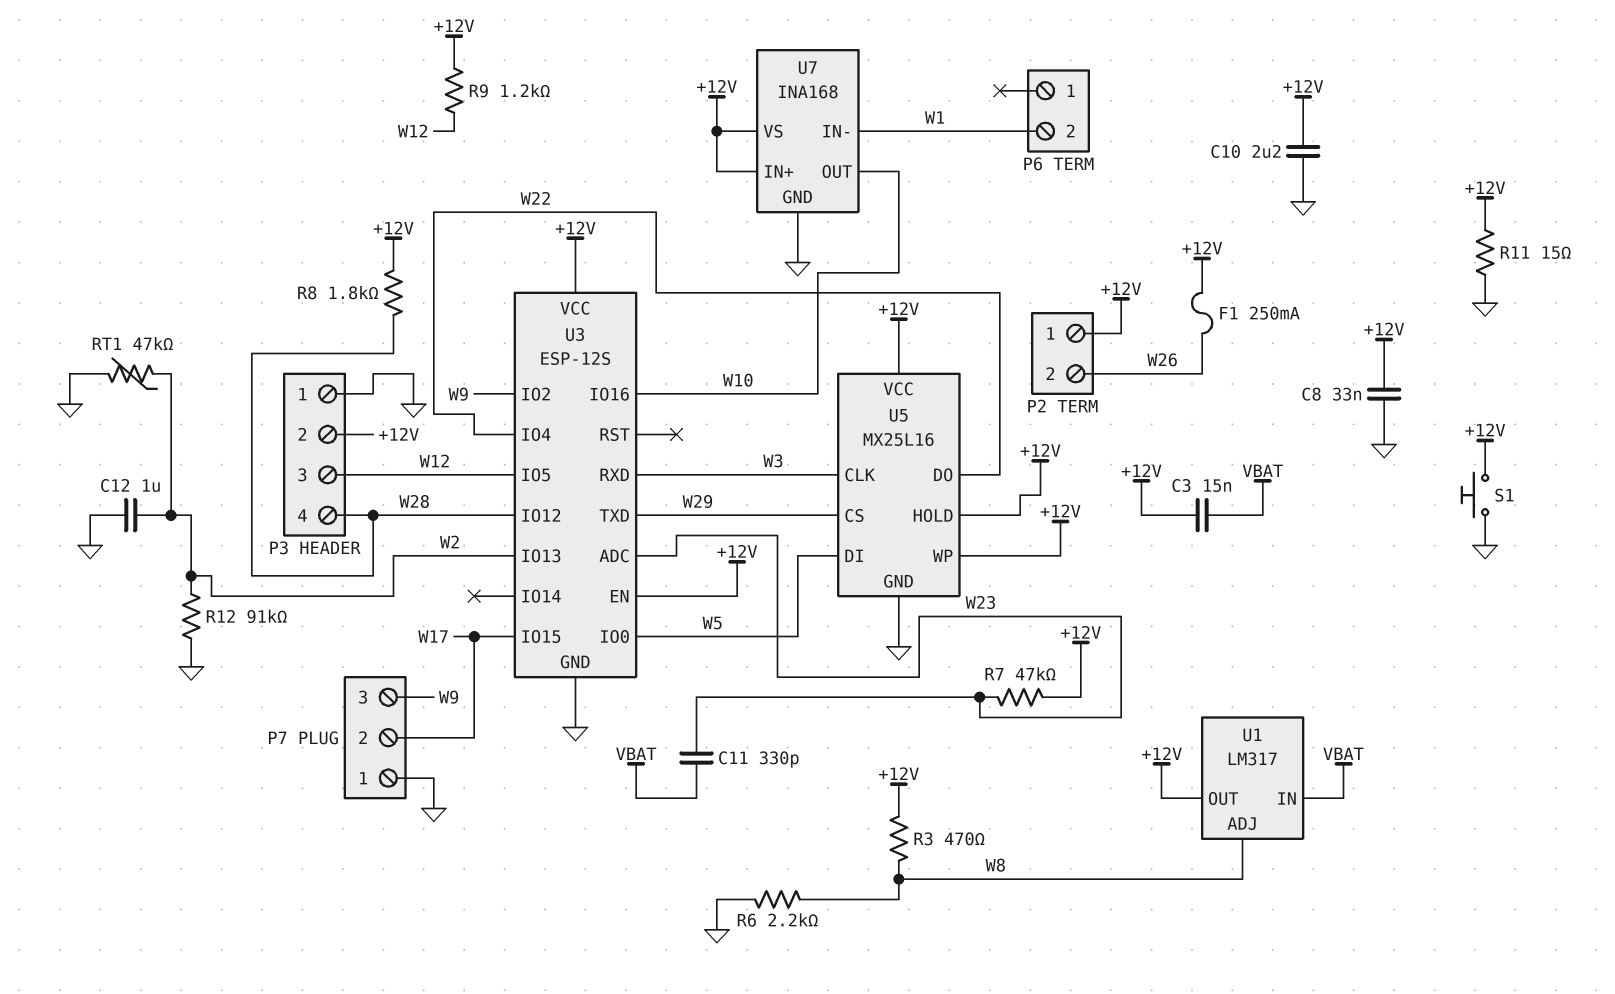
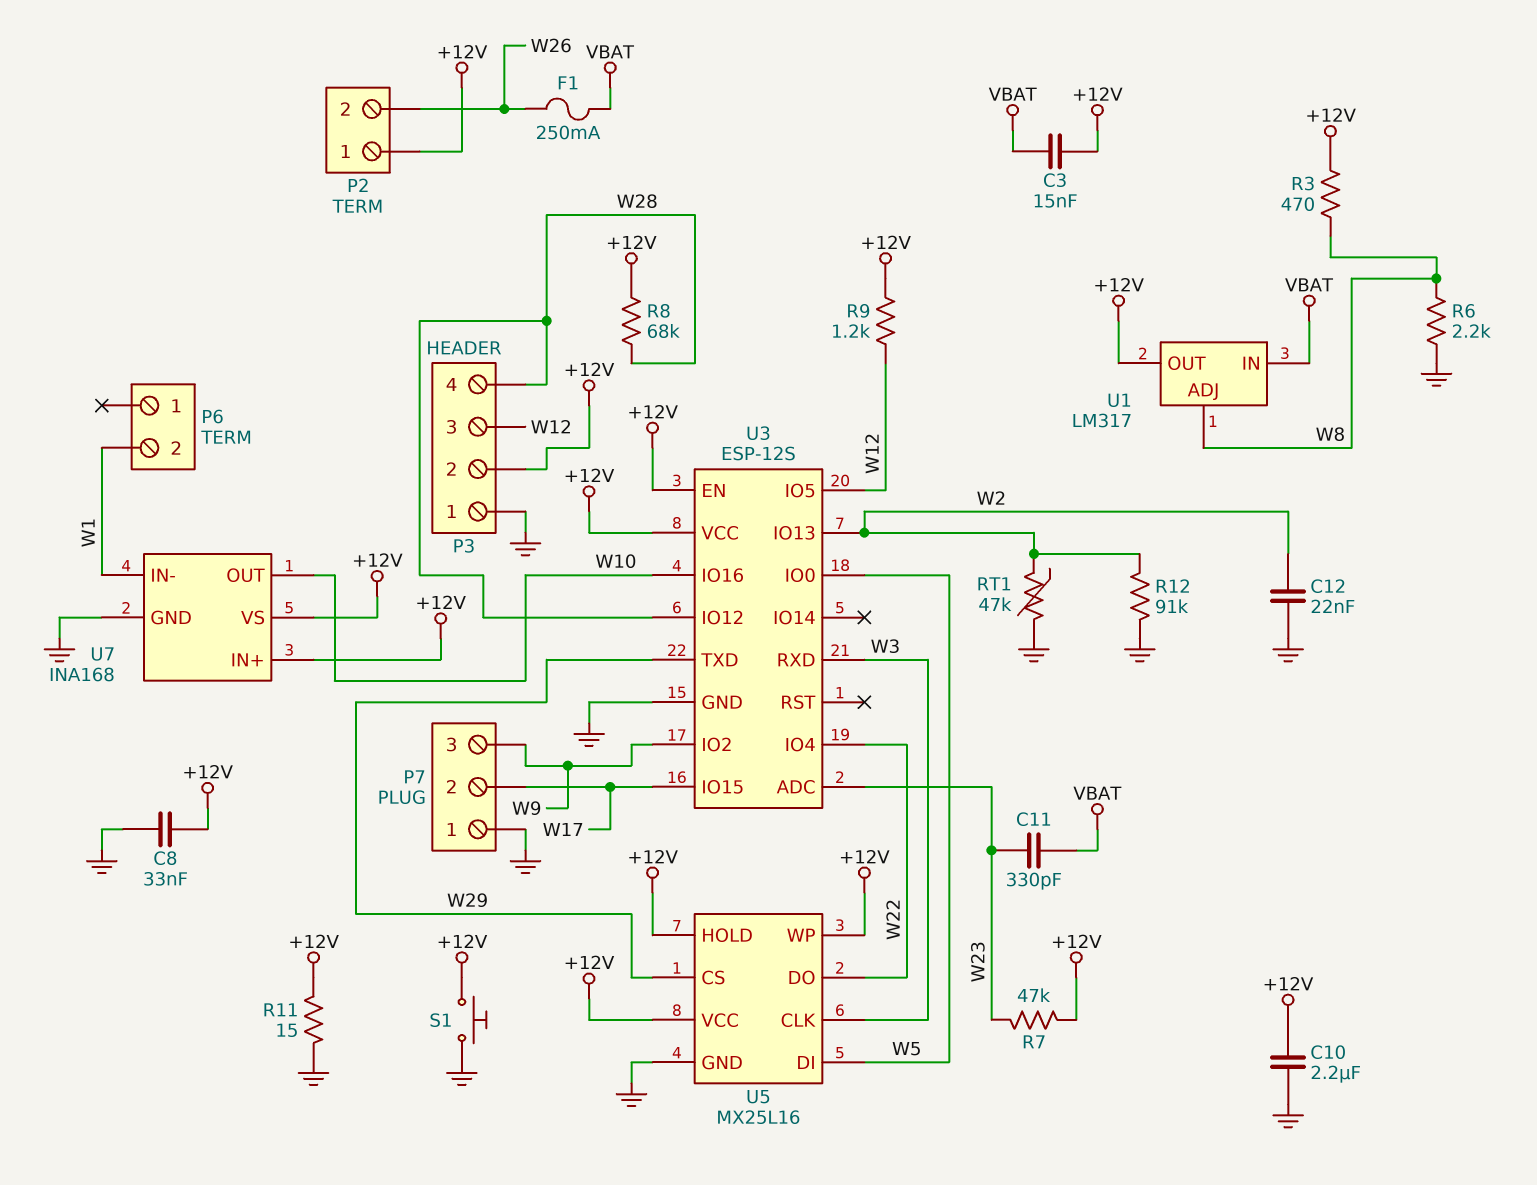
C12: 1uF (GND, W2) -> 22nF (GND, W2)
F1: 250mA (+12V, W26) -> 250mA (VBAT, W26)
R8: 1.8k (+12V, W28) -> 68k (+12V, W28)

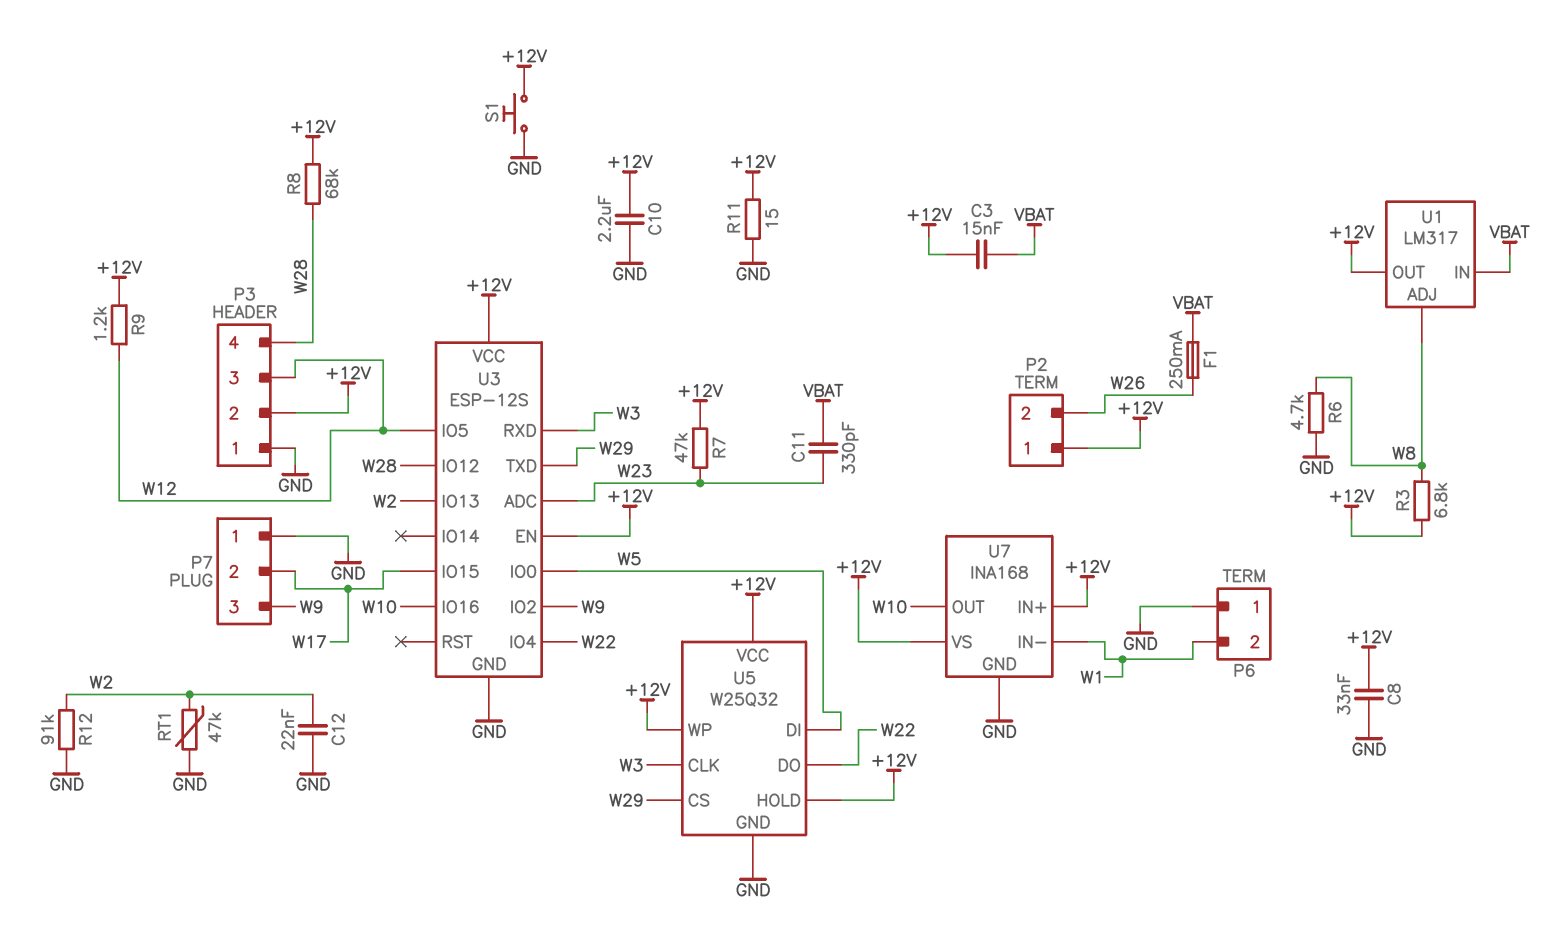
P6 pin 1: none -> GND
R3: 470 (+12V, W8) -> 6.8k (+12V, W8)
R6: 2.2k (GND, W8) -> 4.7k (GND, W8)
U5: MX25L16 -> W25Q32

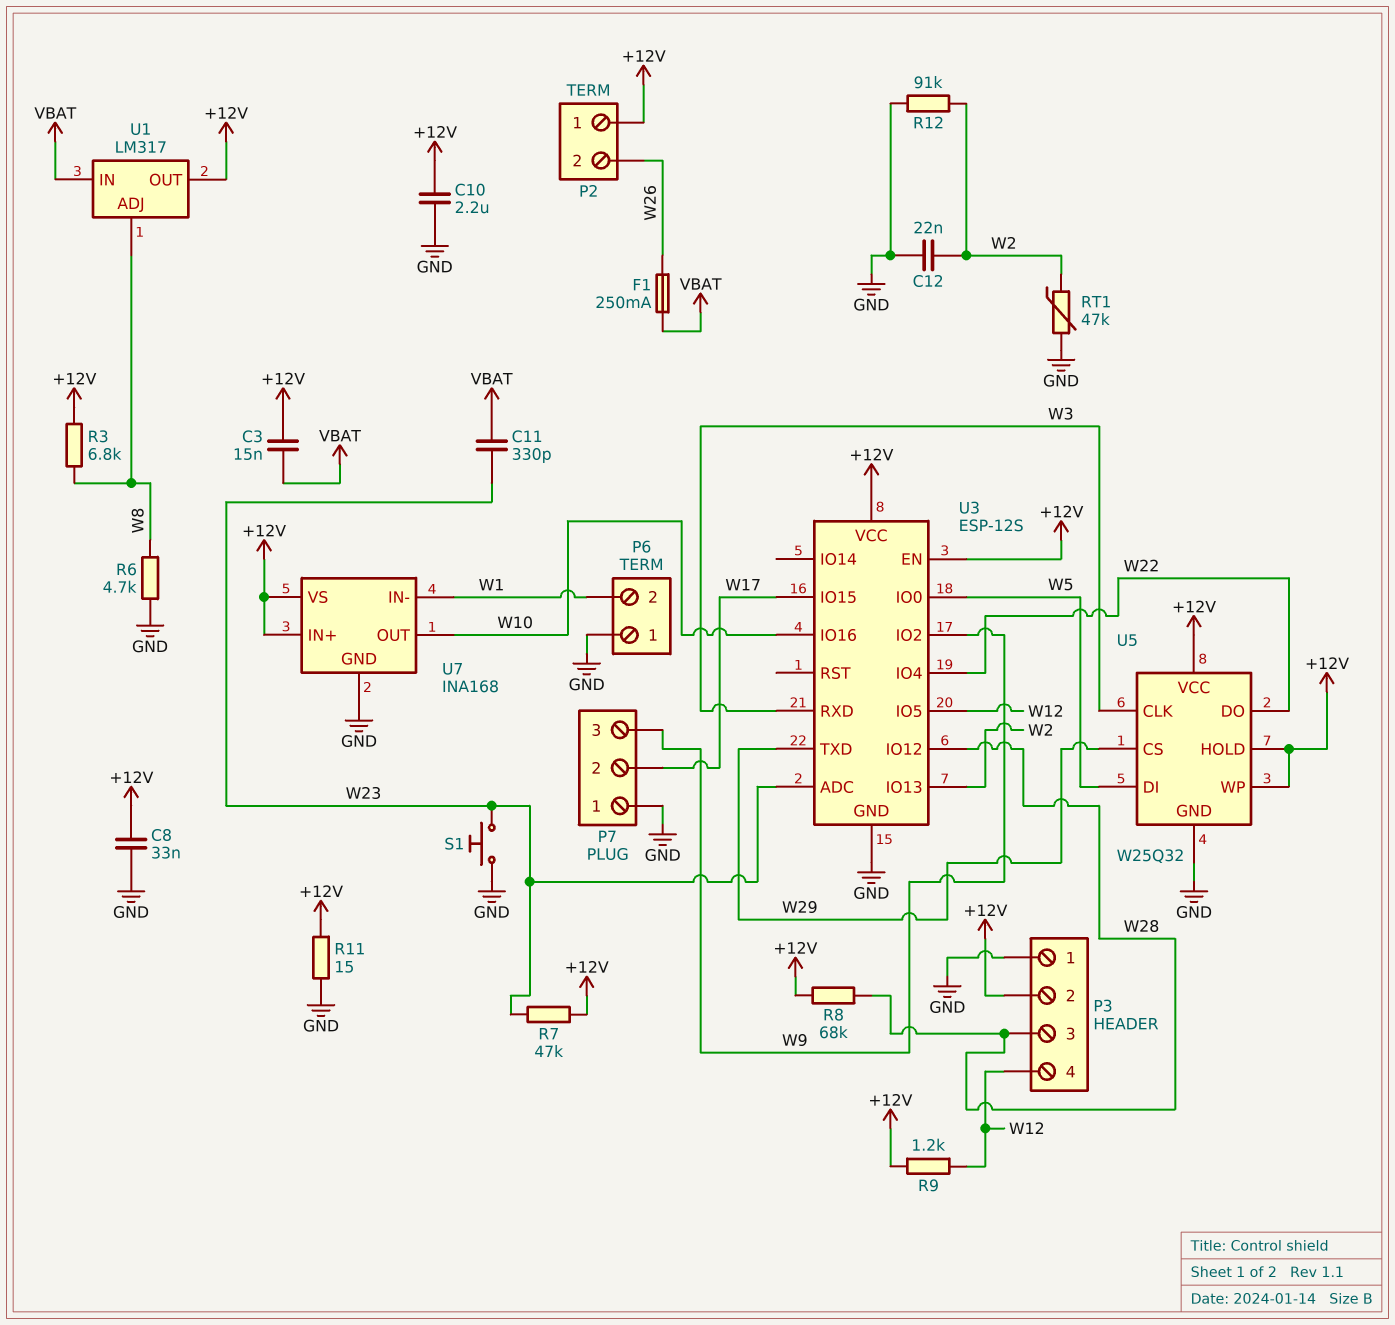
P3 pin 3: W12 -> W28
P3 pin 4: W28 -> W12
S1: button (+12V, GND) -> button (GND, W23)

